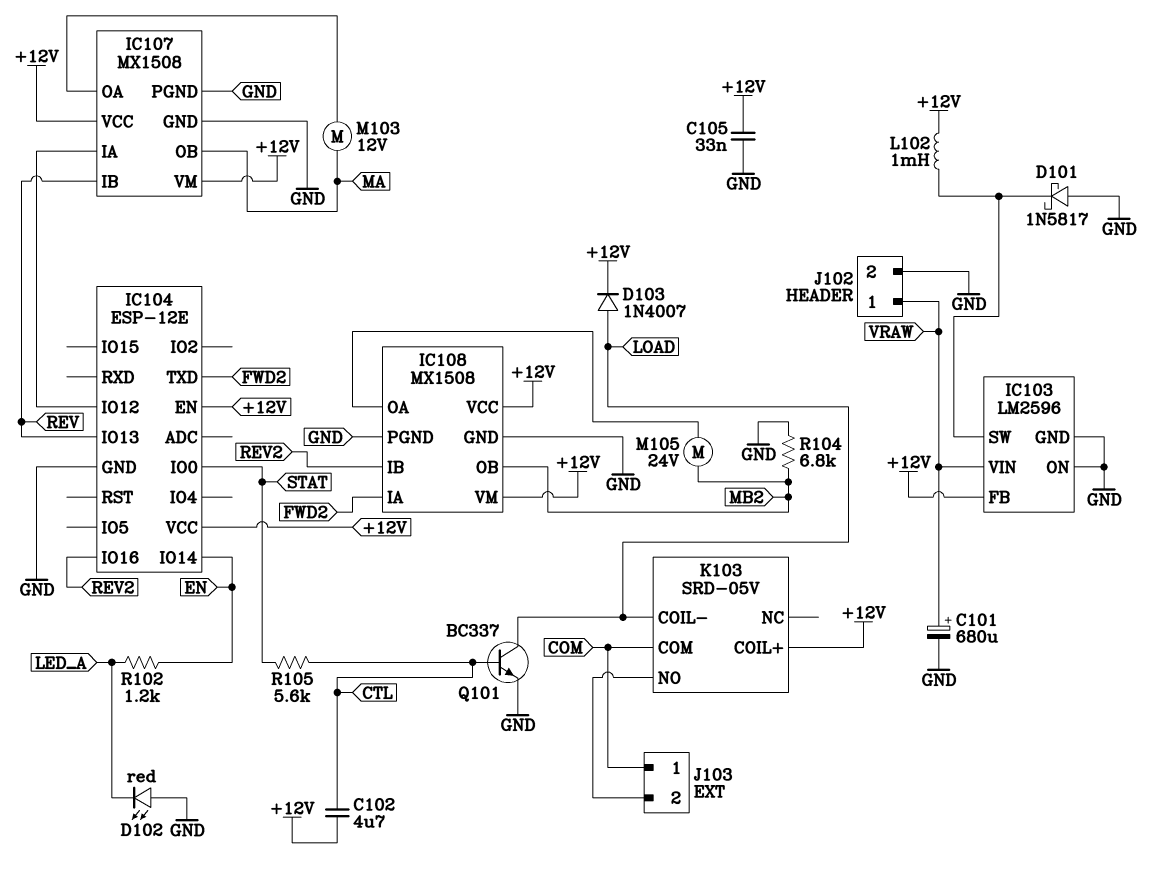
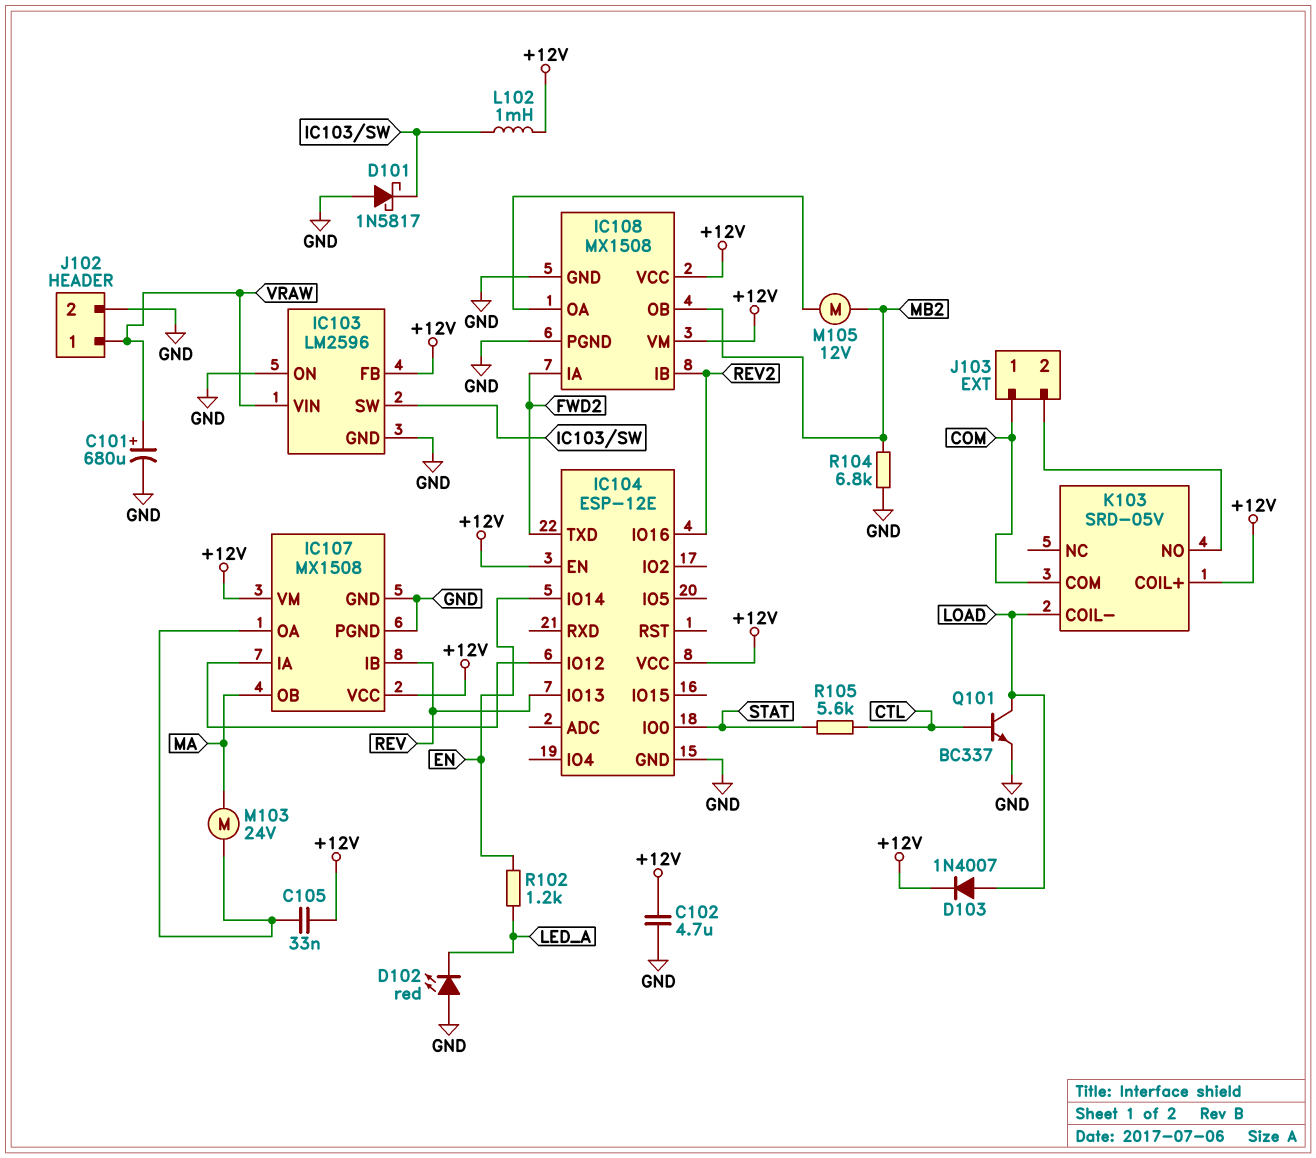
C102: 4.7uF (+12V, CTL) -> 4.7uF (+12V, GND)
C105: 33nF (+12V, GND) -> 33nF (+12V, IC107/OA)
M103: motor 12V (IC107/OA, MA) -> motor 24V (IC107/OA, MA)
M105: motor 24V (IC108/OA, MB2) -> motor 12V (IC108/OA, MB2)

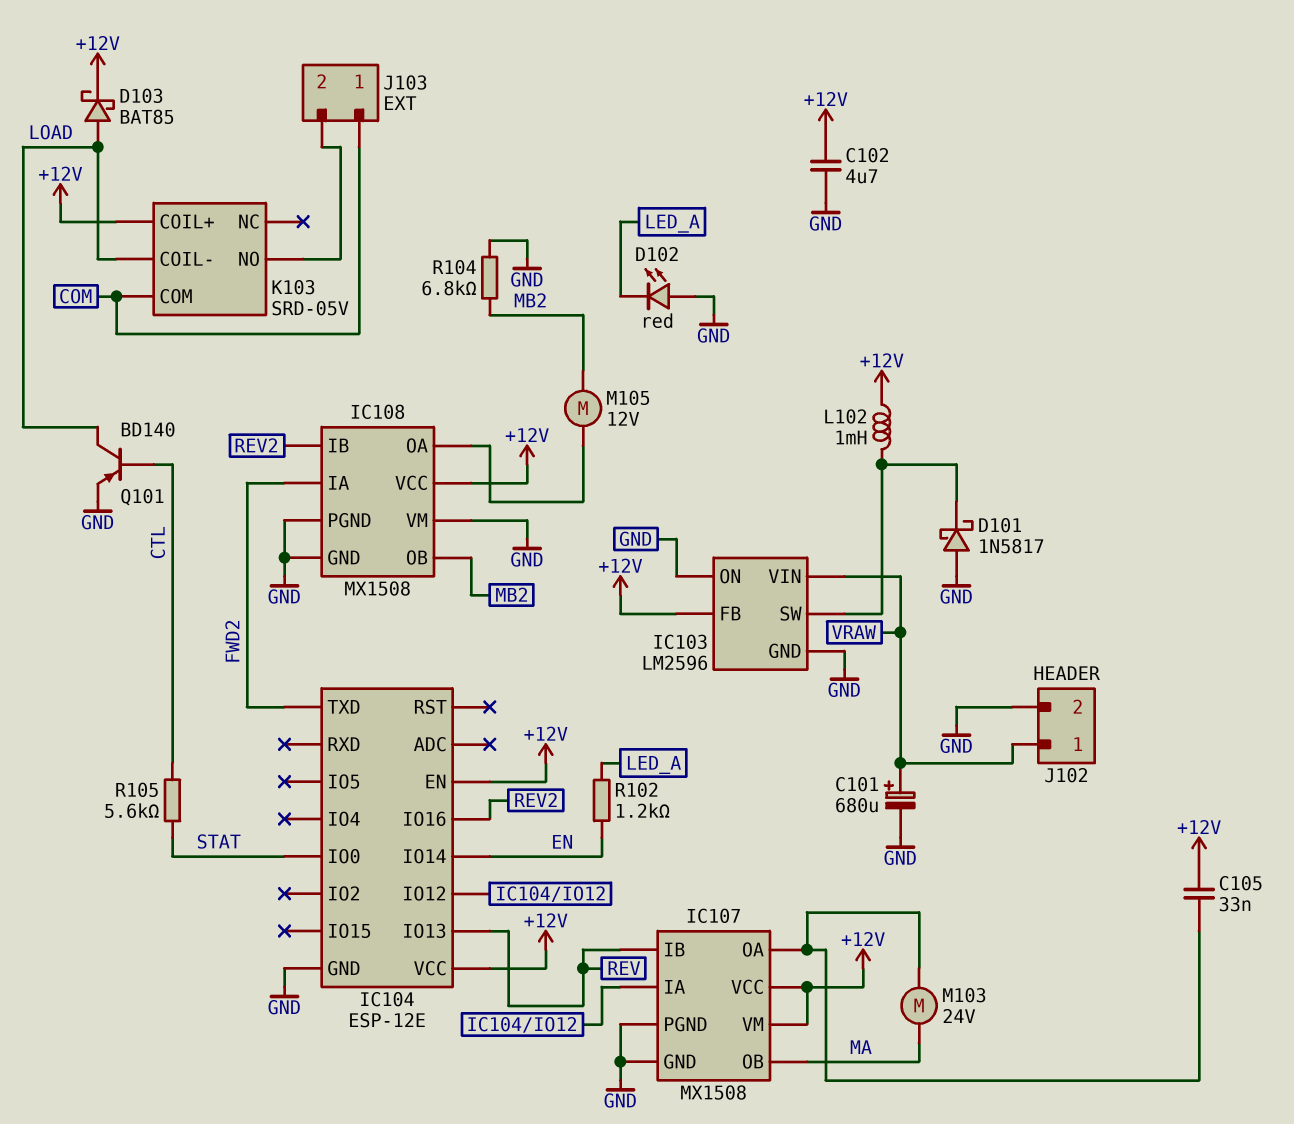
D103: diode 1N4007 (A LOAD, K +12V) -> schottky BAT85 (A LOAD, K +12V)
IC108 pin VM: +12V -> GND
Q101: NPN BC337 (B CTL, C LOAD, E GND) -> PNP BD140 (B CTL, C LOAD, E GND)

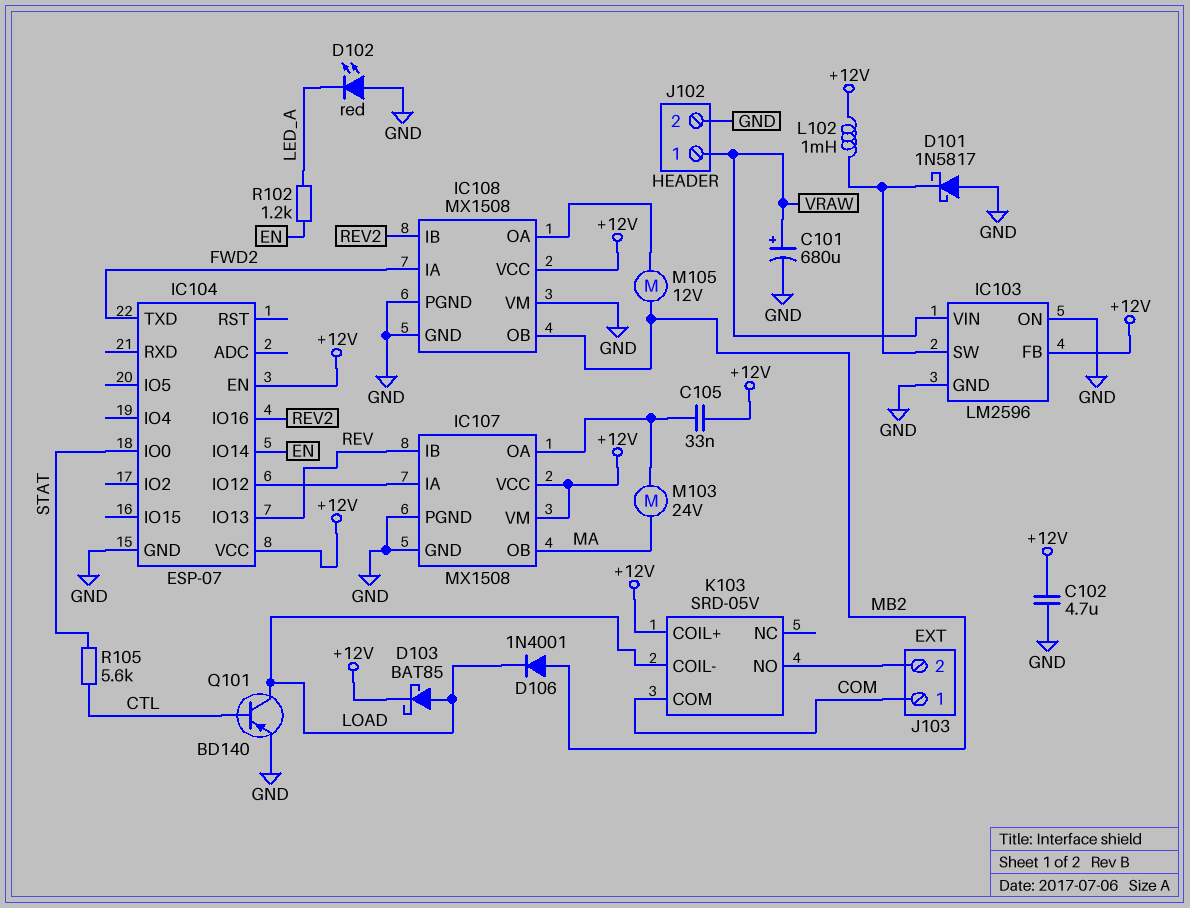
D106: none -> diode 1N4001 (A MB2, K LOAD)
IC104: ESP-12E -> ESP-07
R104: 6.8k (GND, MB2) -> none

